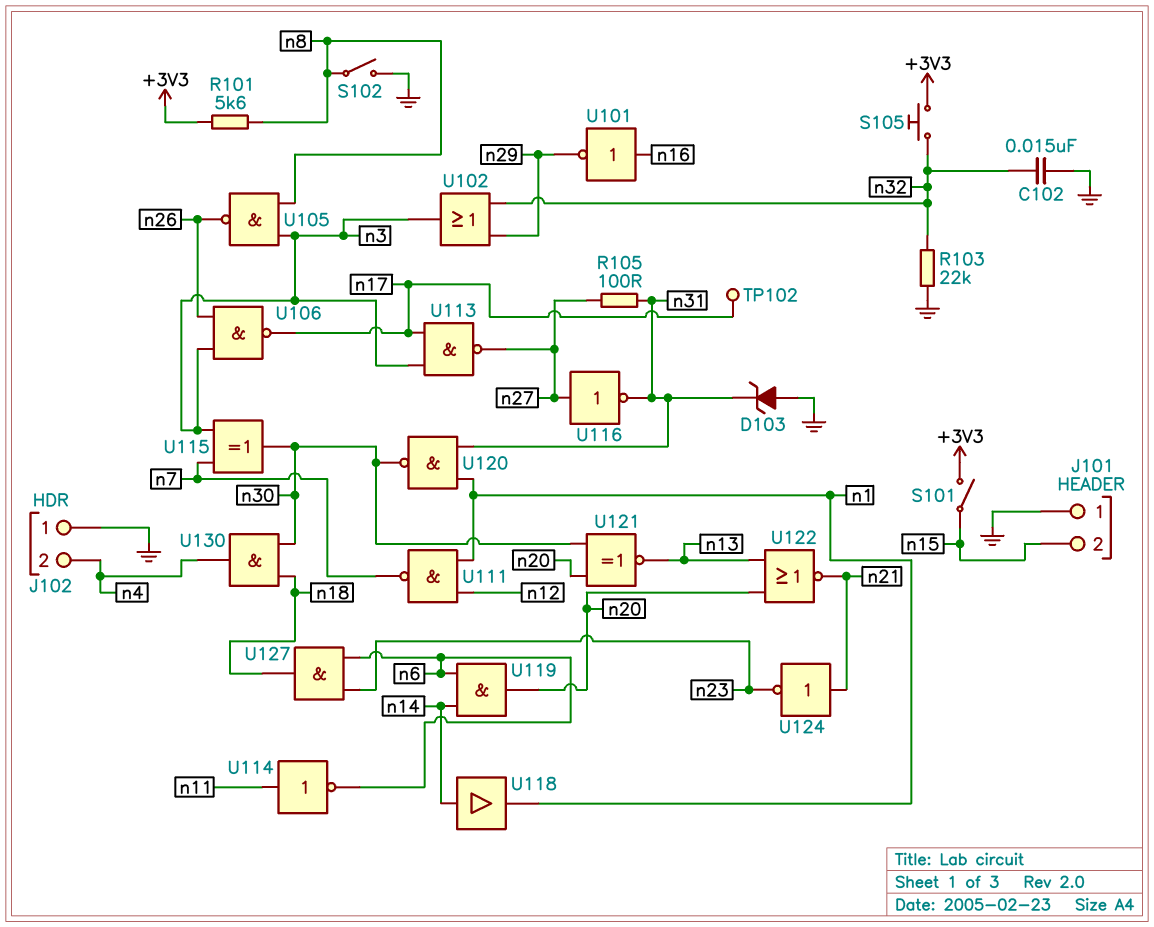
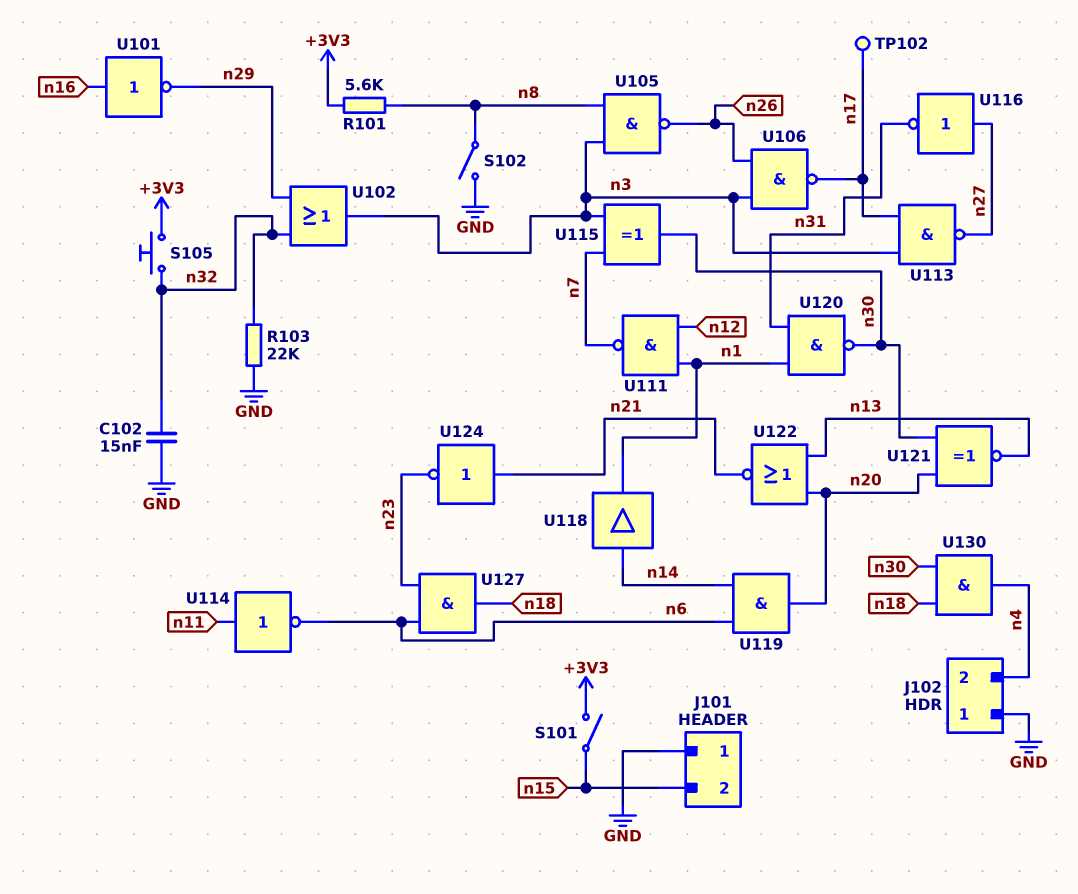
D103: zener (A GND, K n31) -> none
R105: 100 (n27, n31) -> none

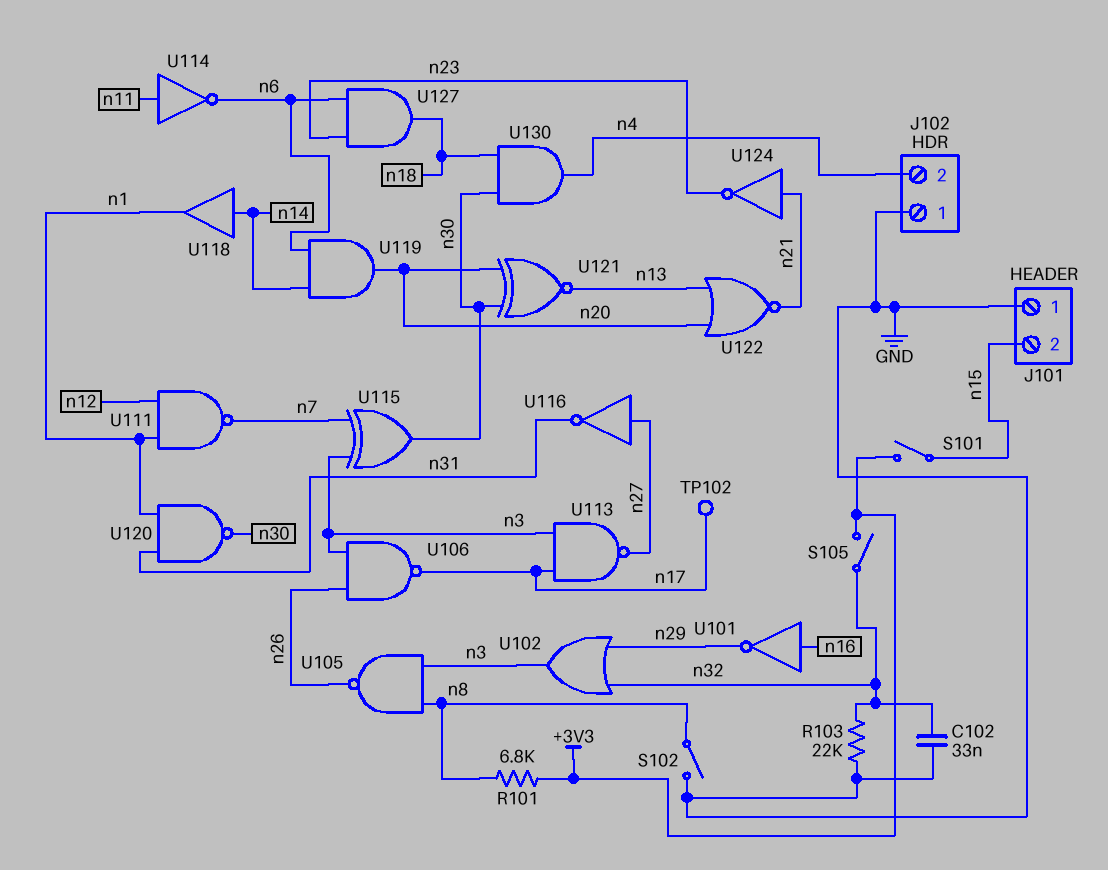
C102: 15nF (GND, n32) -> 33nF (GND, n32)
R101: 5.6k (+3V3, n8) -> 6.8k (+3V3, n8)
S105: button (+3V3, n32) -> switch (+3V3, n32)

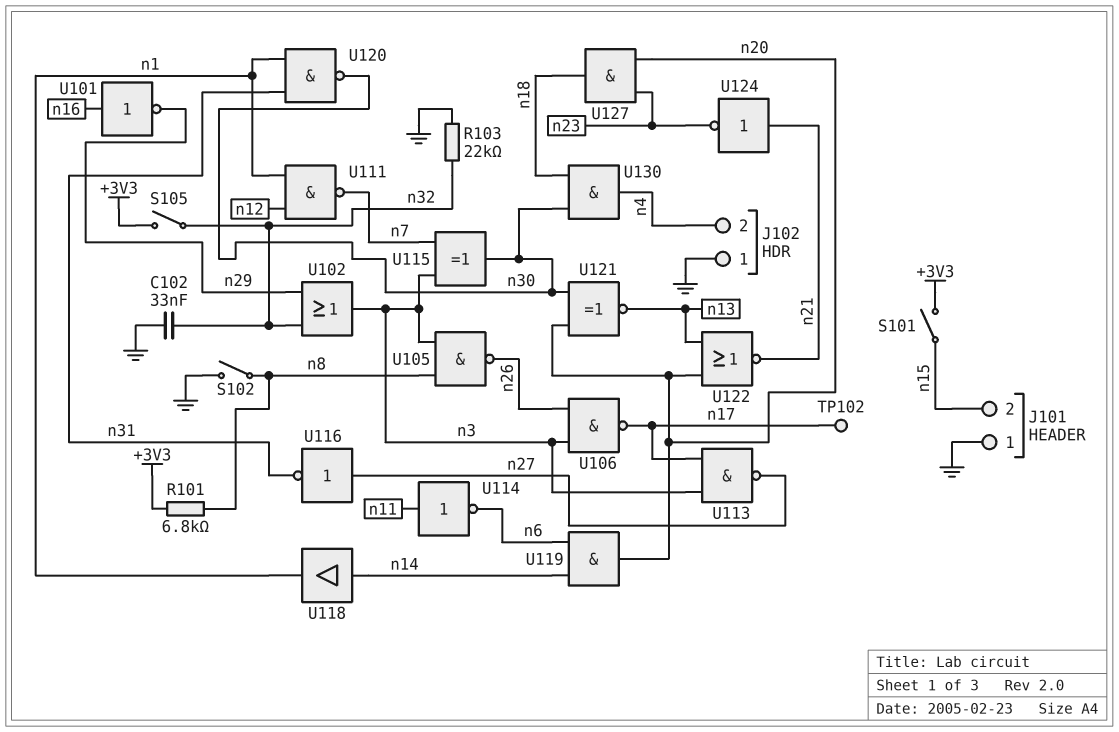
U127: AND (in n6, in n23, out n18) -> AND (in n20, in n23, out n18)

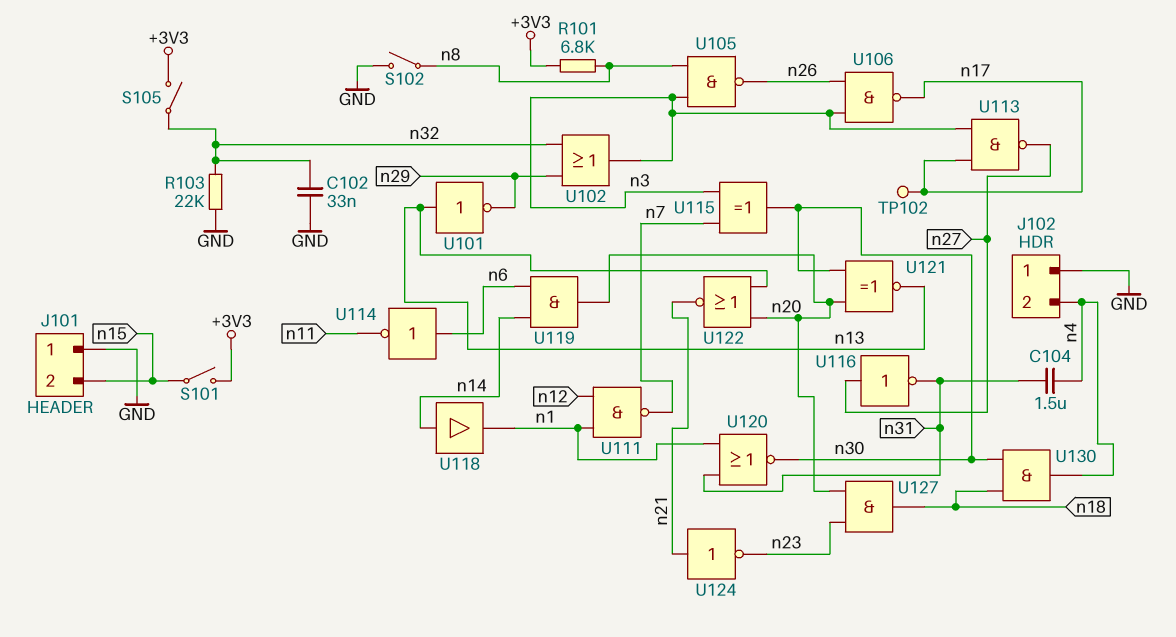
C104: none -> 1.5uF (n4, n31)
U101: NOT (in n16, out n29) -> NOT (in n13, out n29)
U114: NOT (in n11, out n6) -> NOT (in n6, out n11)
U120: NAND (in n1, in n31, out n30) -> NOR (in n1, in n31, out n30)

